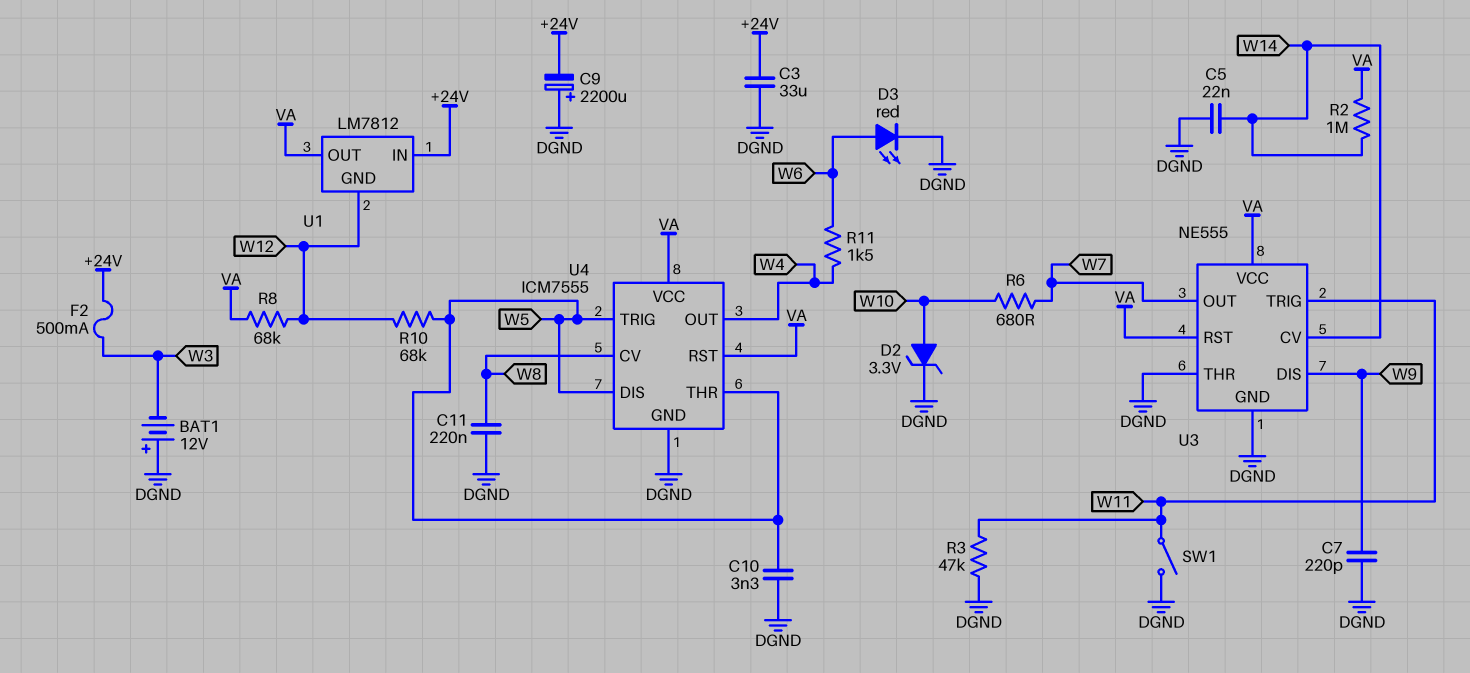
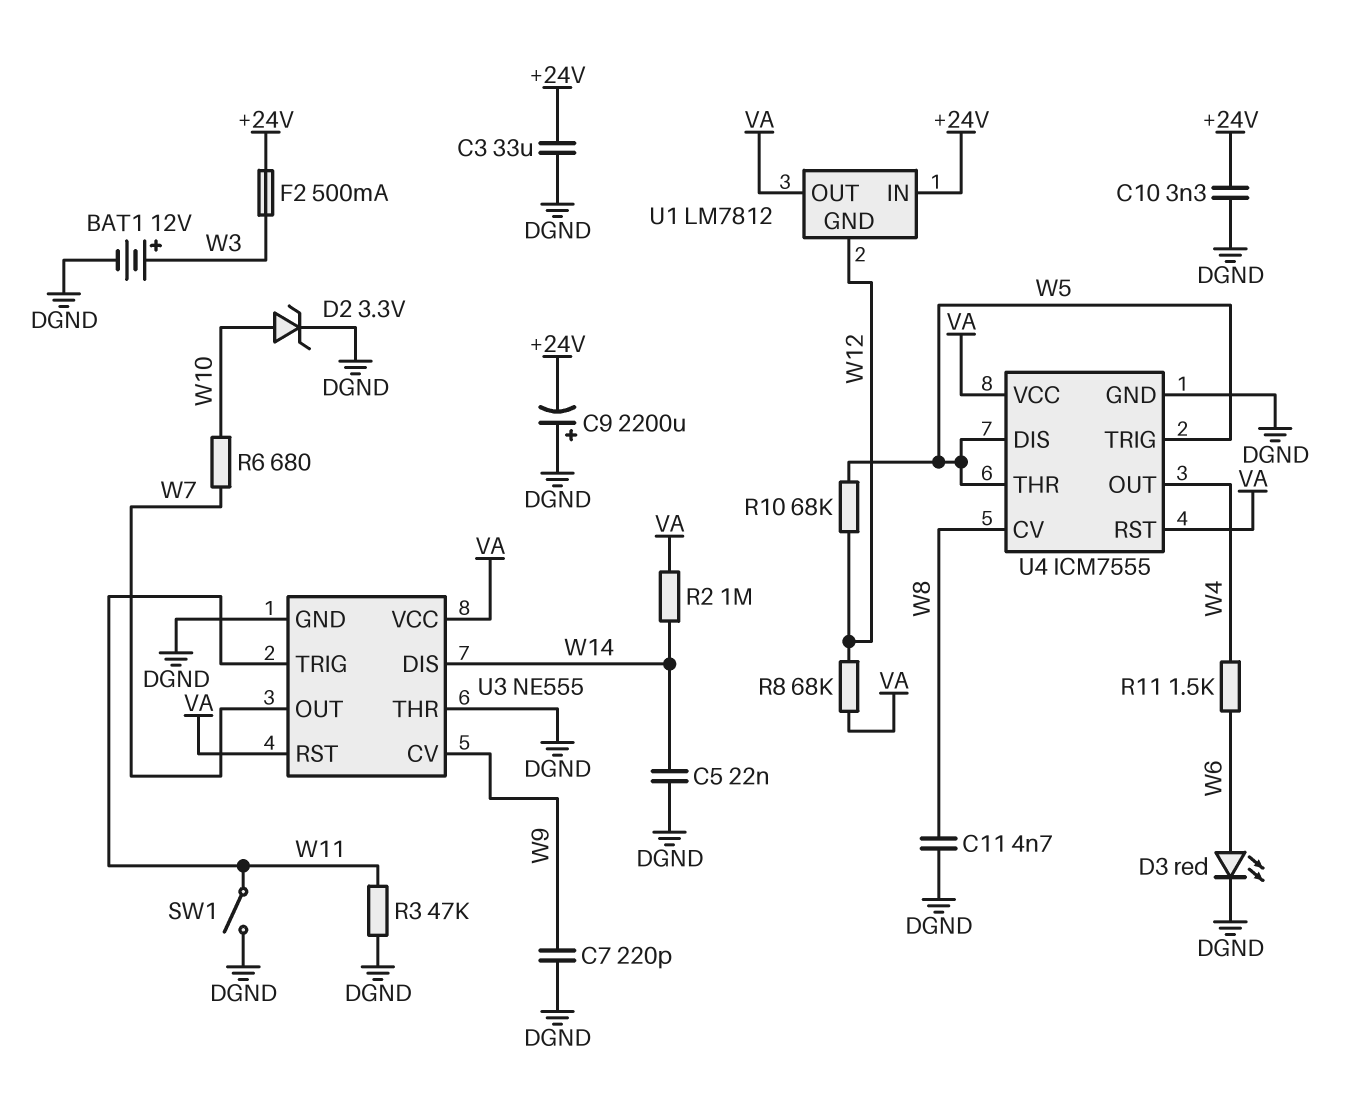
BAT1: 12V (plus DGND, minus W3) -> 12V (plus W3, minus DGND)
C10: 3.3nF (DGND, W5) -> 3.3nF (+24V, DGND)
C11: 220nF (DGND, W8) -> 4.7nF (DGND, W8)
U3 pin CV: W14 -> W9
U3 pin DIS: W9 -> W14

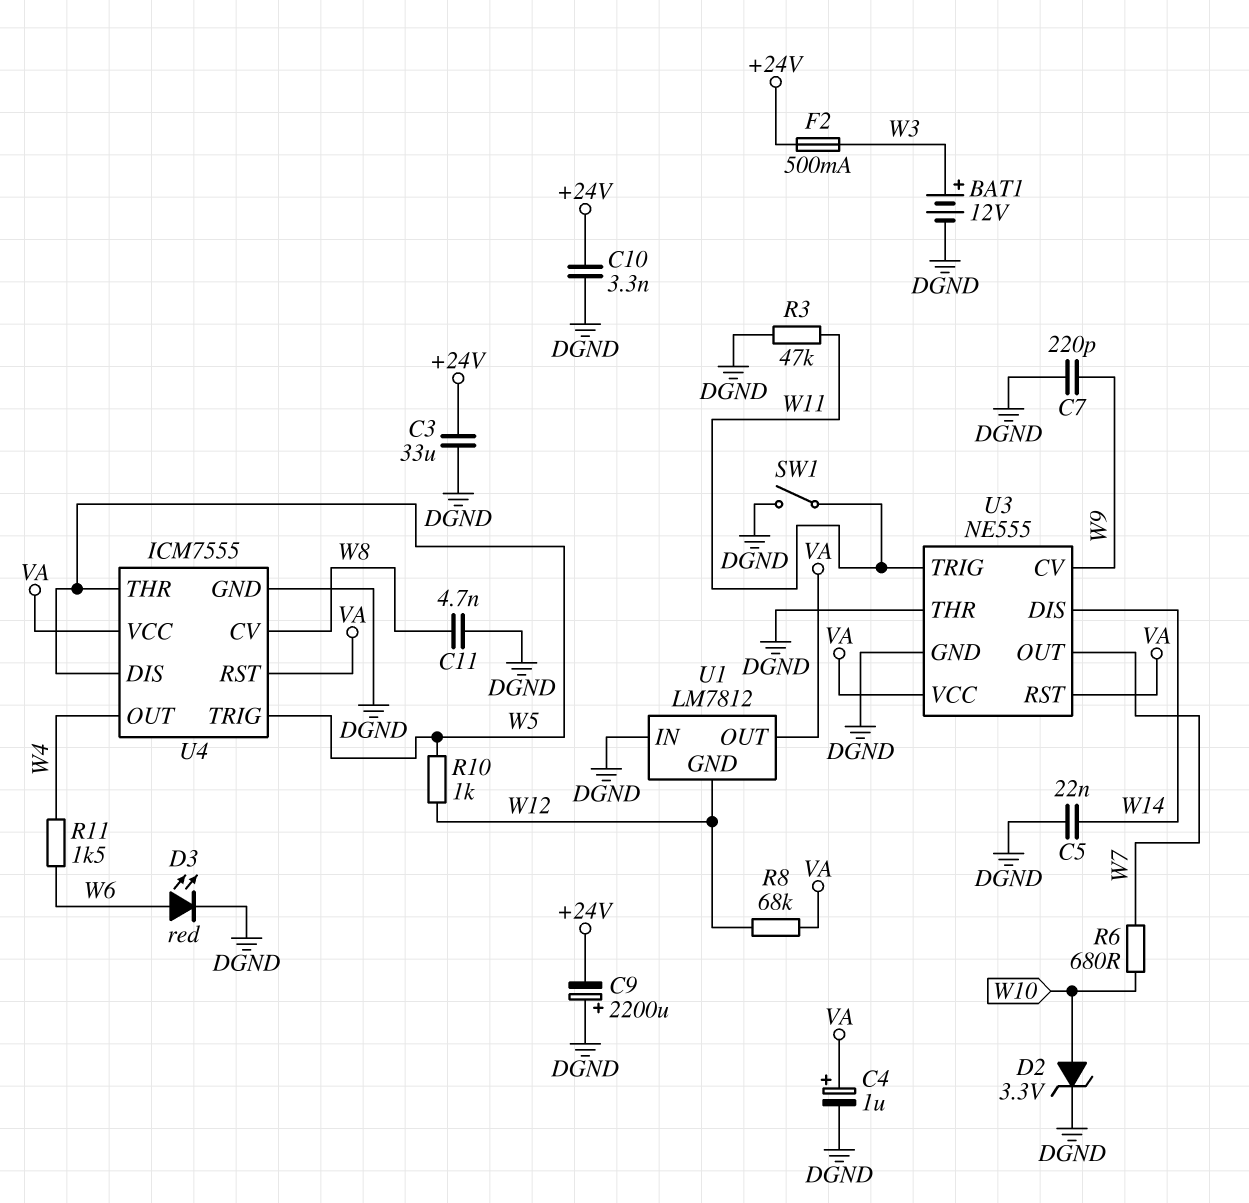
C4: none -> 1uF (plus VA, minus DGND)
R2: 1M (VA, W14) -> none
R10: 68k (W5, W12) -> 1k (W5, W12)
U1 pin IN: +24V -> DGND

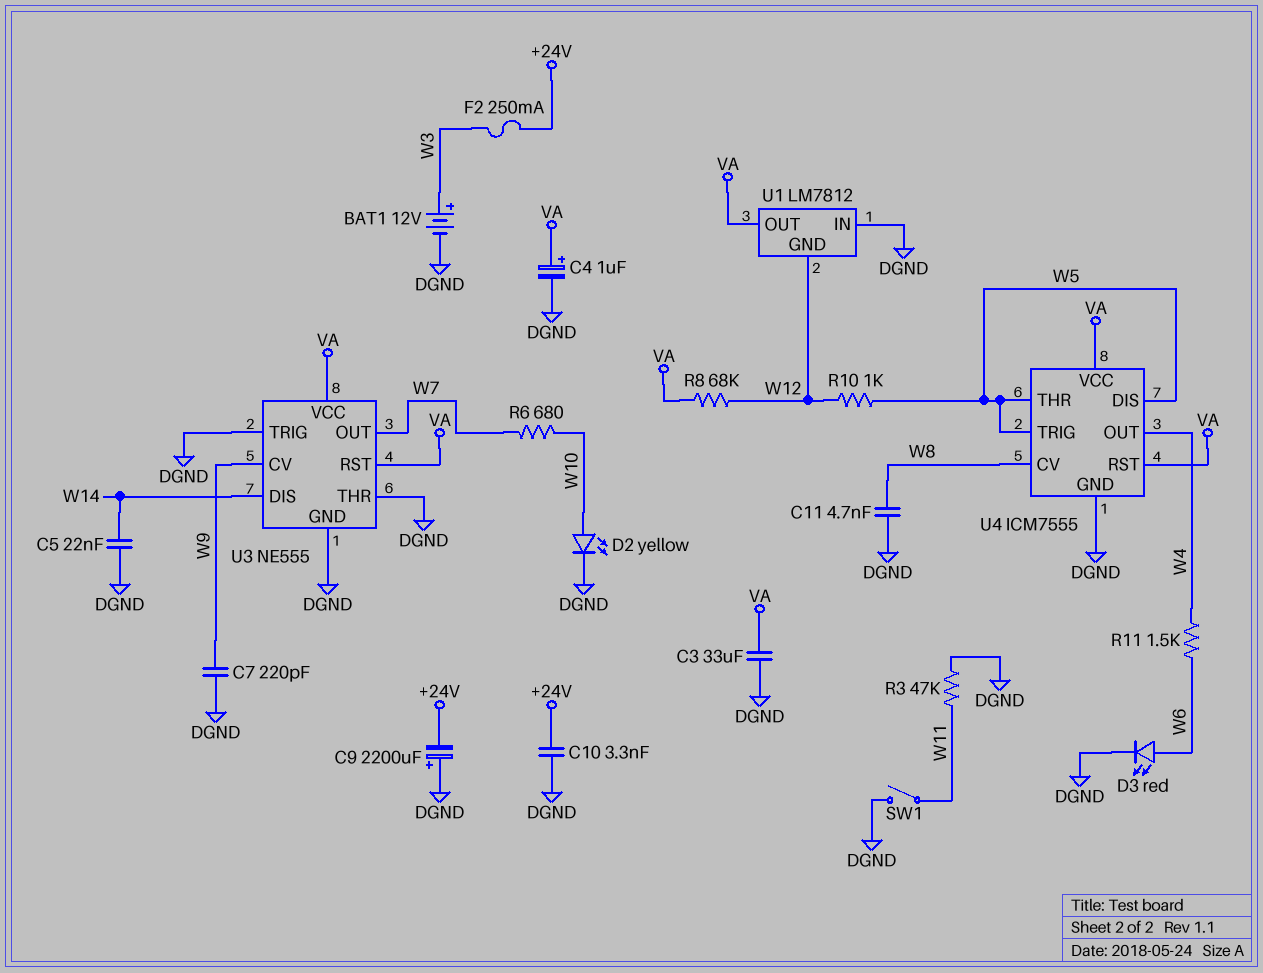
C3: 33uF (+24V, DGND) -> 33uF (DGND, VA)
D2: zener 3.3V (A W10, K DGND) -> LED yellow (A W10, K DGND)
F2: 500mA (+24V, W3) -> 250mA (+24V, W3)
U3 pin TRIG: W11 -> DGND

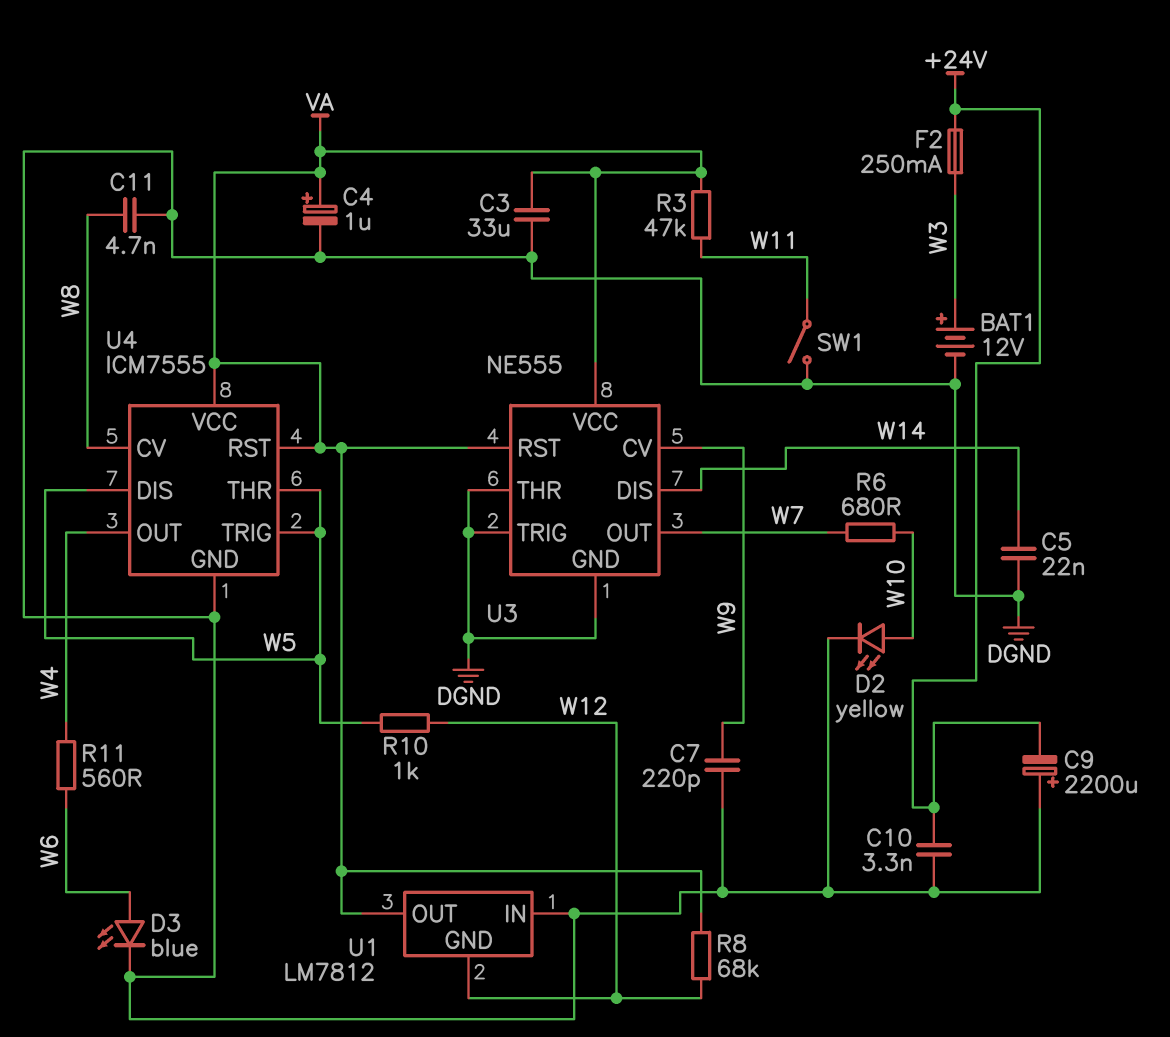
D3: LED red (A W6, K DGND) -> LED blue (A W6, K DGND)
R3: 47k (DGND, W11) -> 47k (VA, W11)
R11: 1.5k (W4, W6) -> 560 (W4, W6)

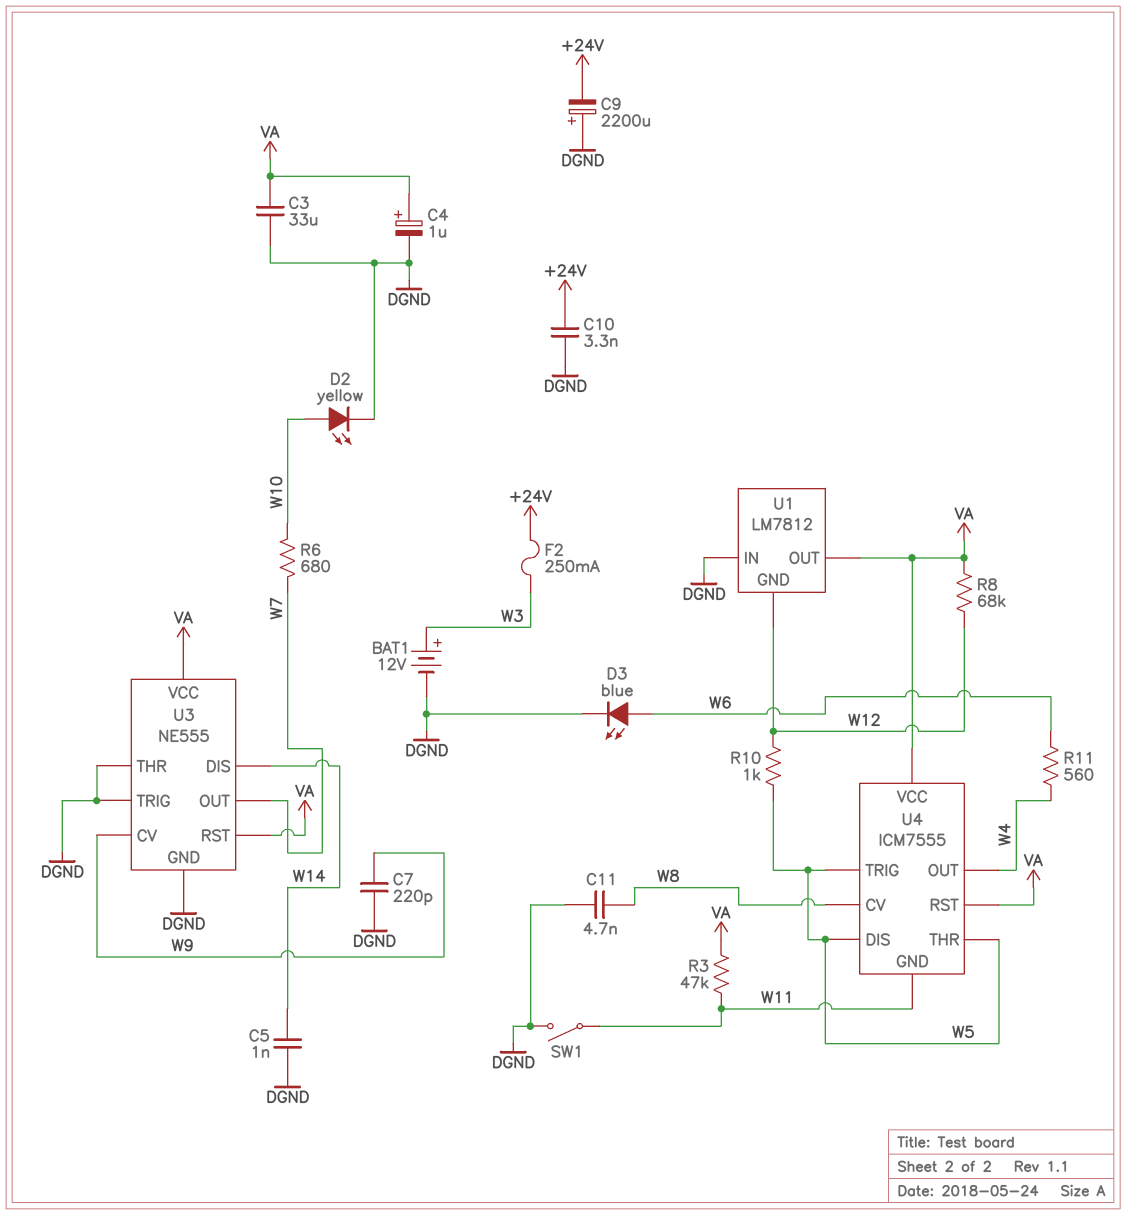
C5: 22nF (DGND, W14) -> 1nF (DGND, W14)
U4 pin GND: DGND -> W11

